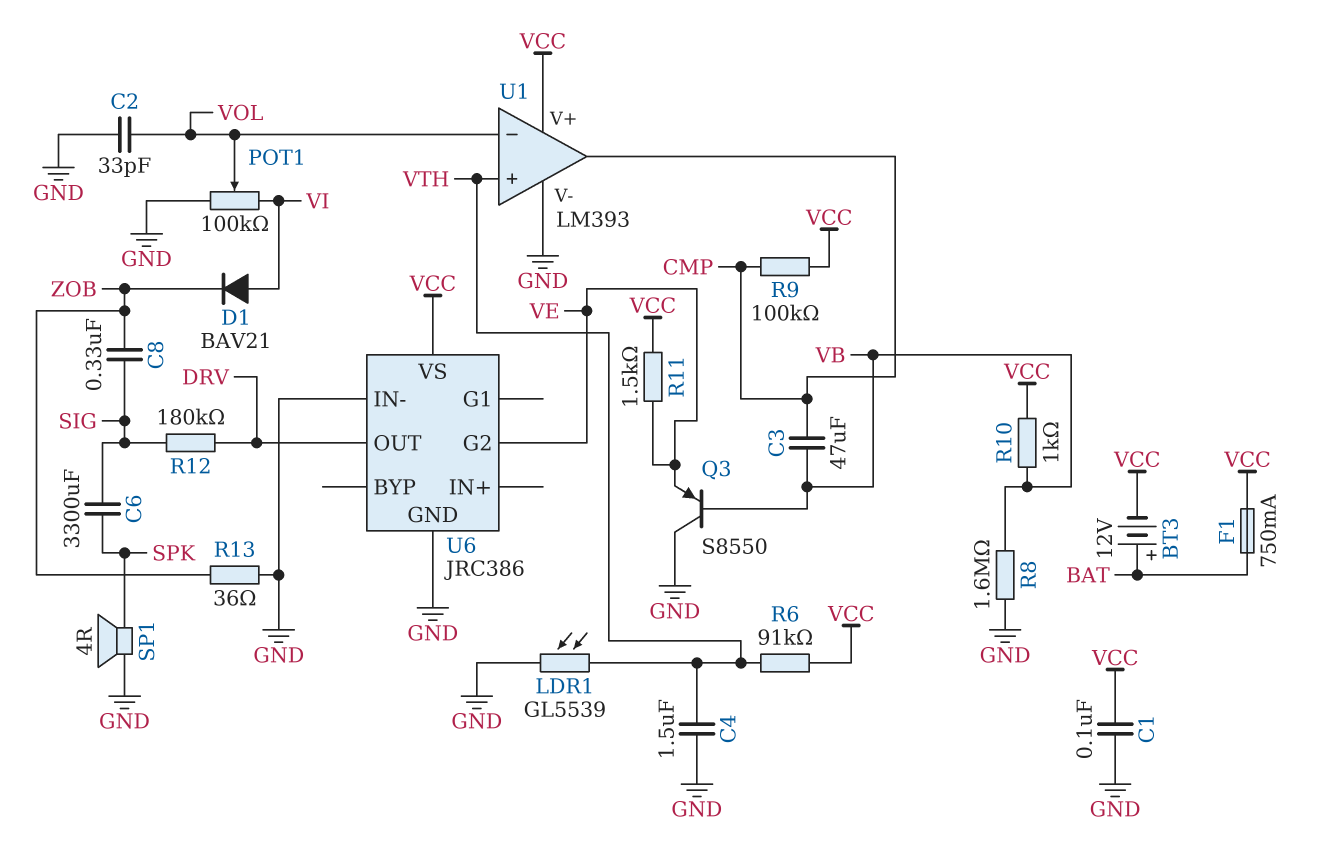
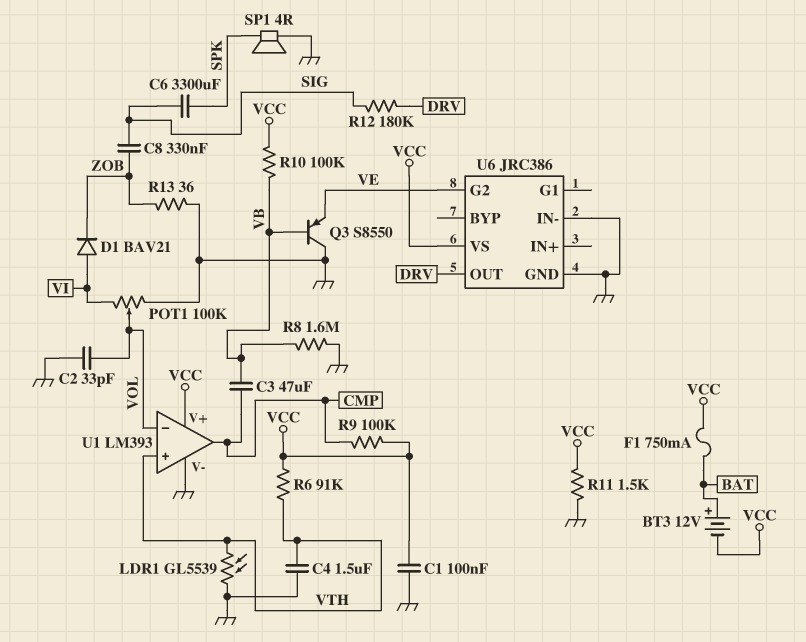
R10: 1k (VB, VCC) -> 100k (VB, VCC)
R11: 1.5k (VCC, VE) -> 1.5k (GND, VCC)

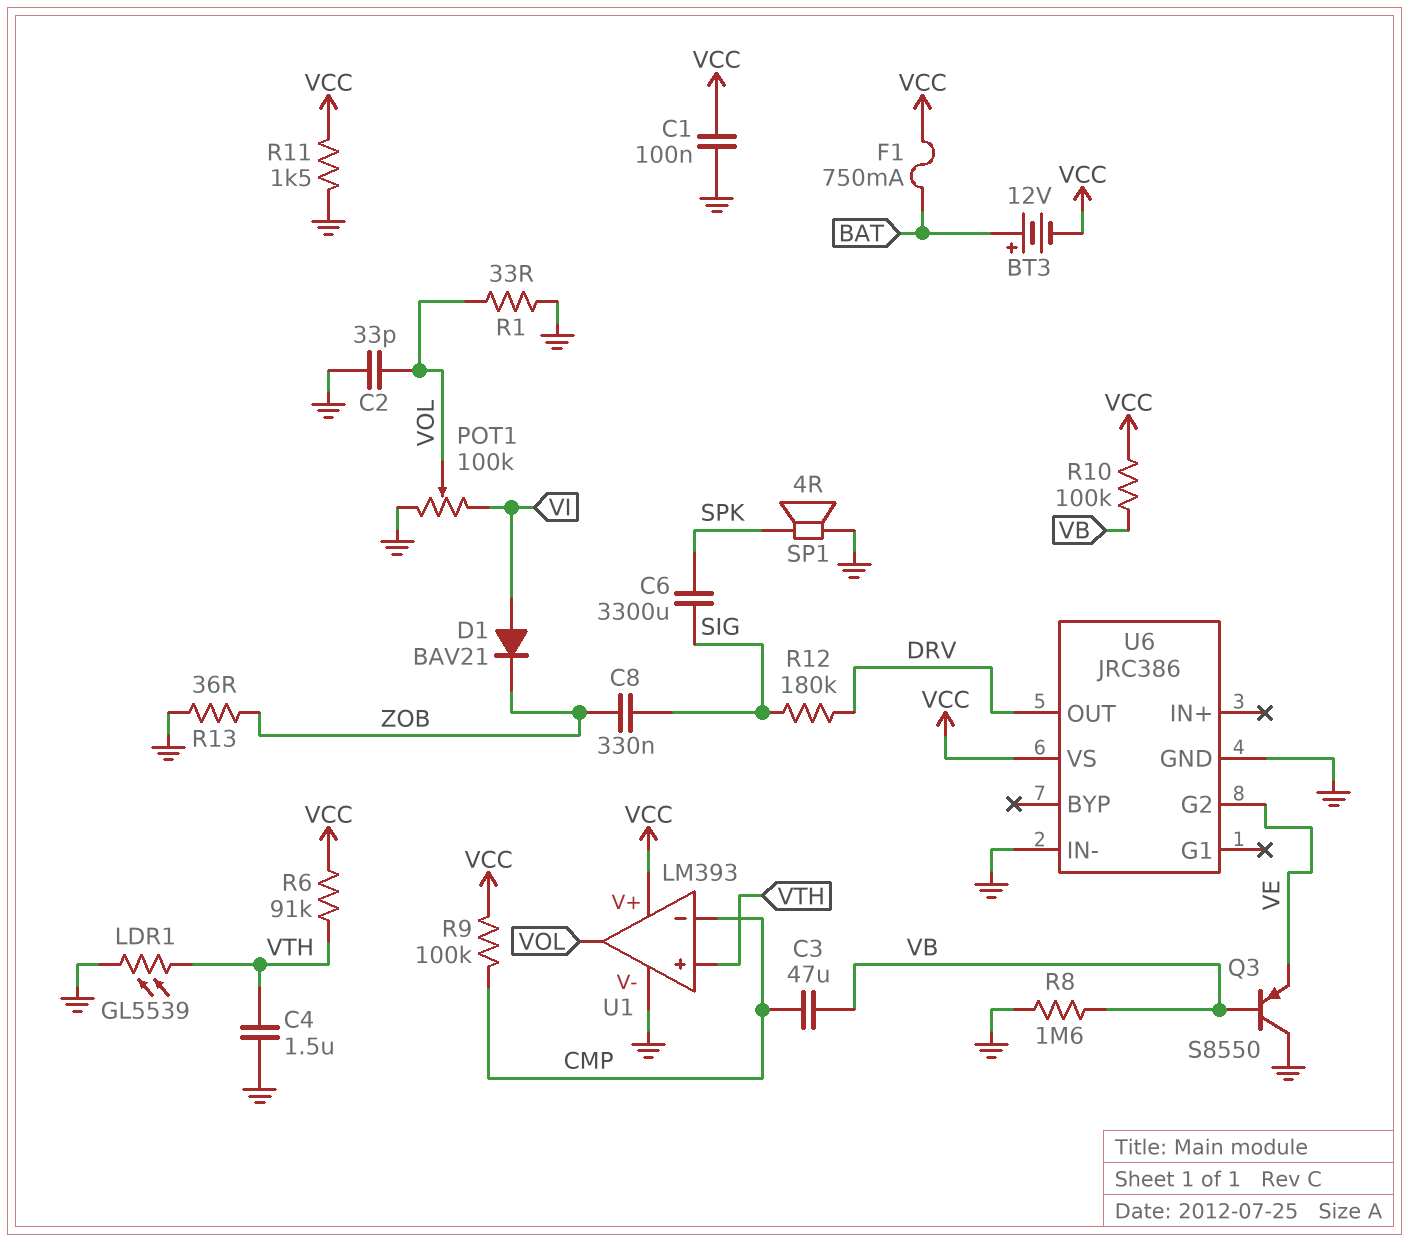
R1: none -> 33 (GND, VOL)
U1 pin in-: VOL -> CMP
U1 pin out: CMP -> VOL

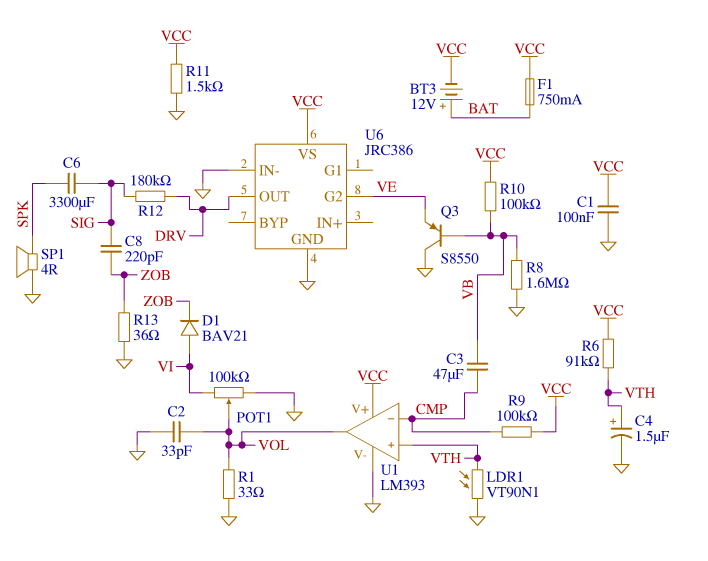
C4: 1.5uF (GND, VTH) -> 1.5uF (plus VTH, minus GND)
C8: 330nF (SIG, ZOB) -> 220pF (SIG, ZOB)
LDR1: GL5539 (GND, VTH) -> VT90N1 (GND, VTH)

